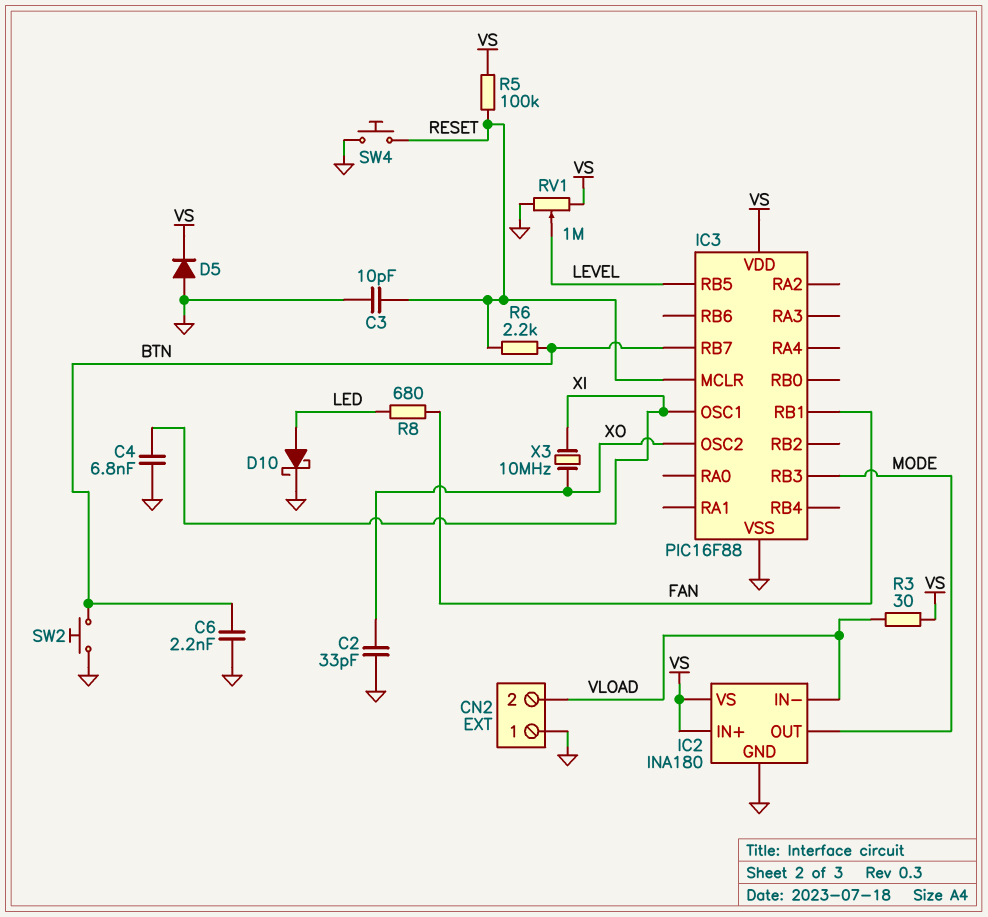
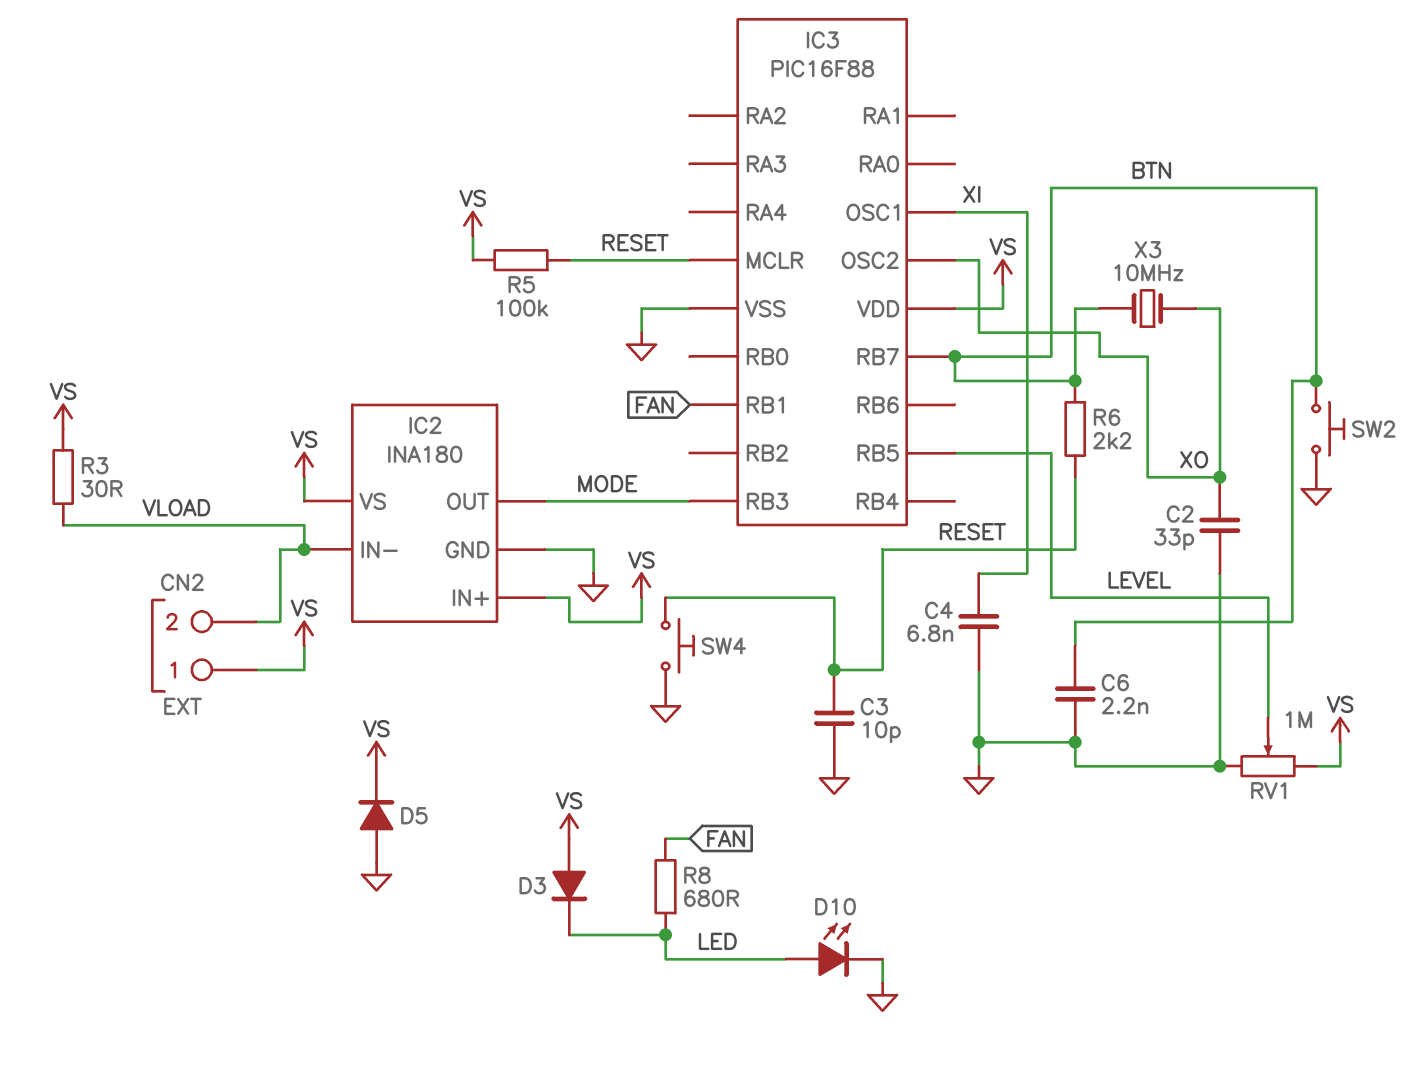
CN2 pin 1: GND -> VS
D3: none -> diode (A VS, K LED)
D10: schottky (A LED, K GND) -> LED (A LED, K GND)
X3: 10MHz (XI, XO) -> 10MHz (BTN, XO)

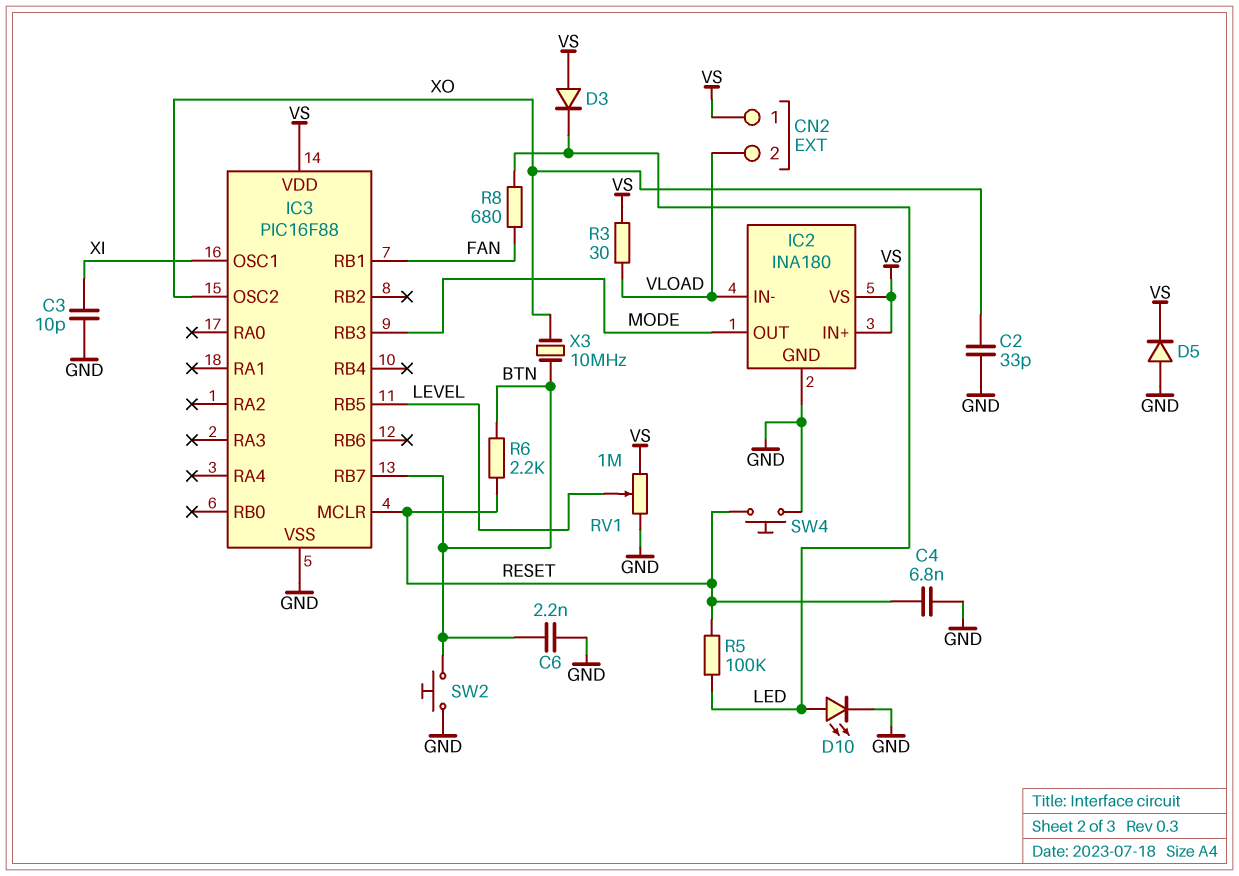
C3: 10pF (GND, RESET) -> 10pF (GND, XI)
C4: 6.8nF (GND, XI) -> 6.8nF (GND, RESET)
R5: 100k (RESET, VS) -> 100k (LED, RESET)

